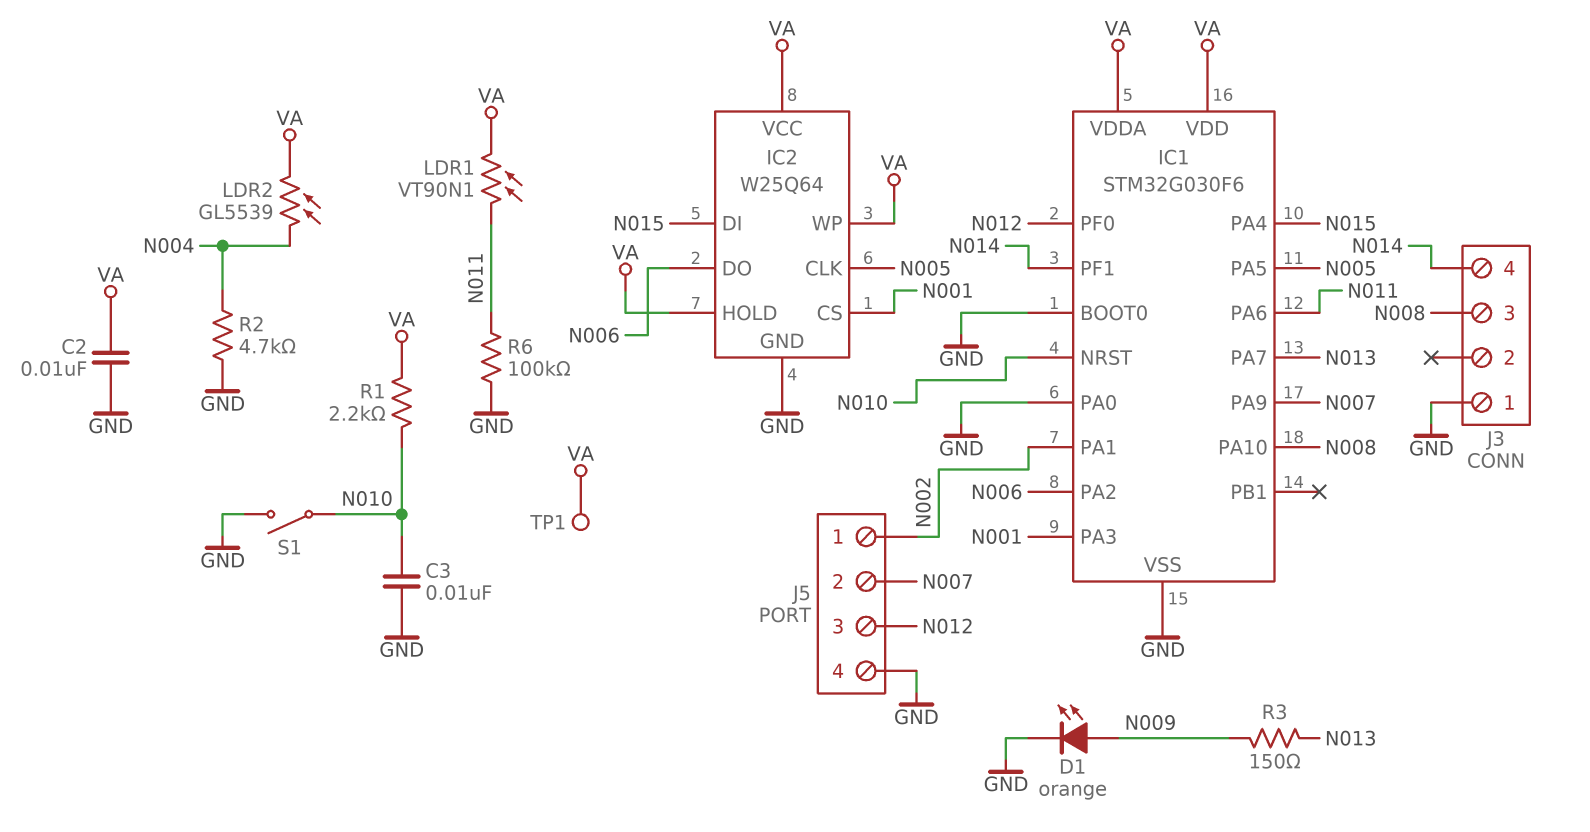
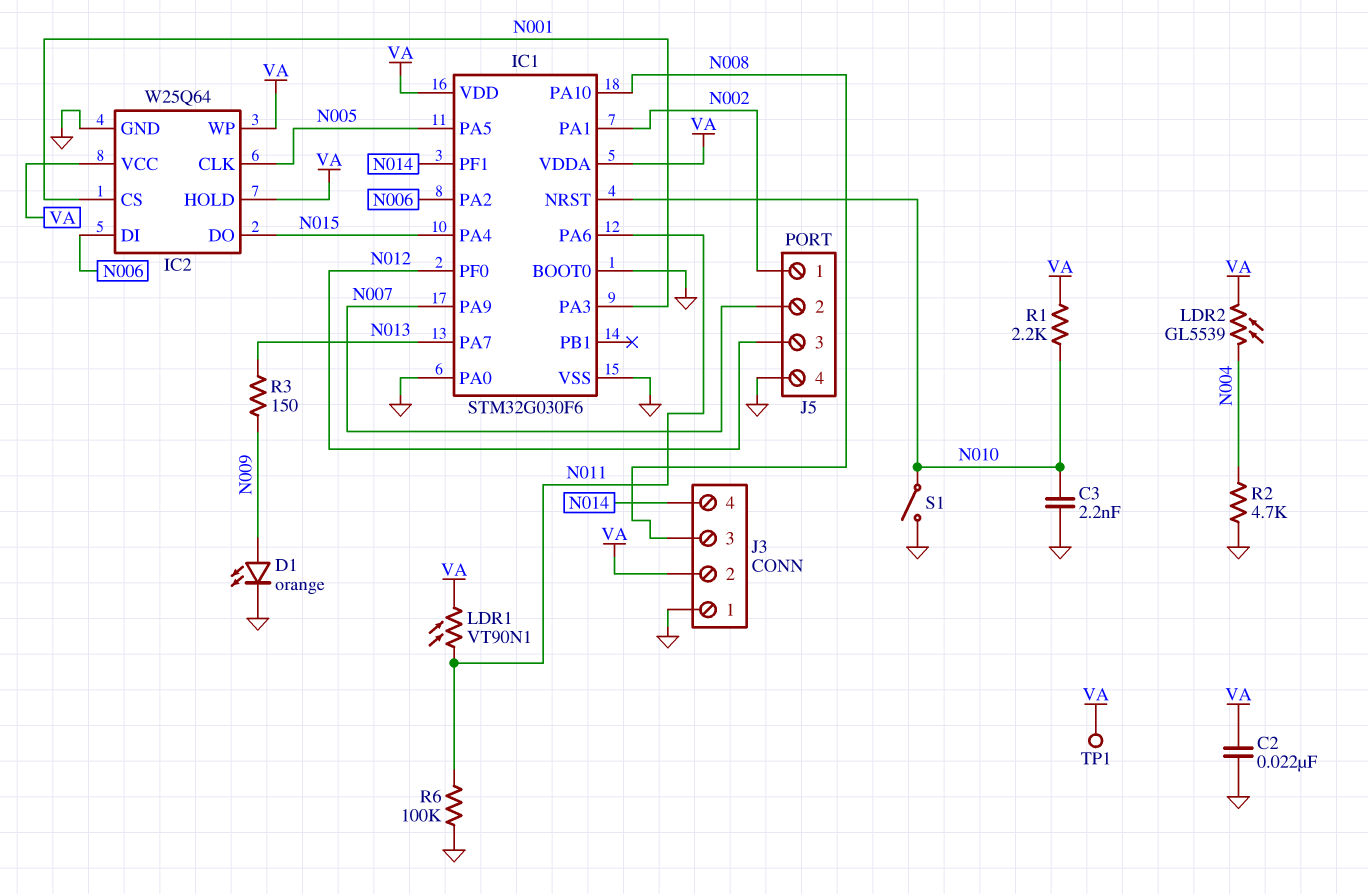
C2: 10nF (GND, VA) -> 22nF (GND, VA)
C3: 10nF (GND, N010) -> 2.2nF (GND, N010)
IC2 pin DI: N015 -> N006
IC2 pin DO: N006 -> N015
J3 pin 2: none -> VA

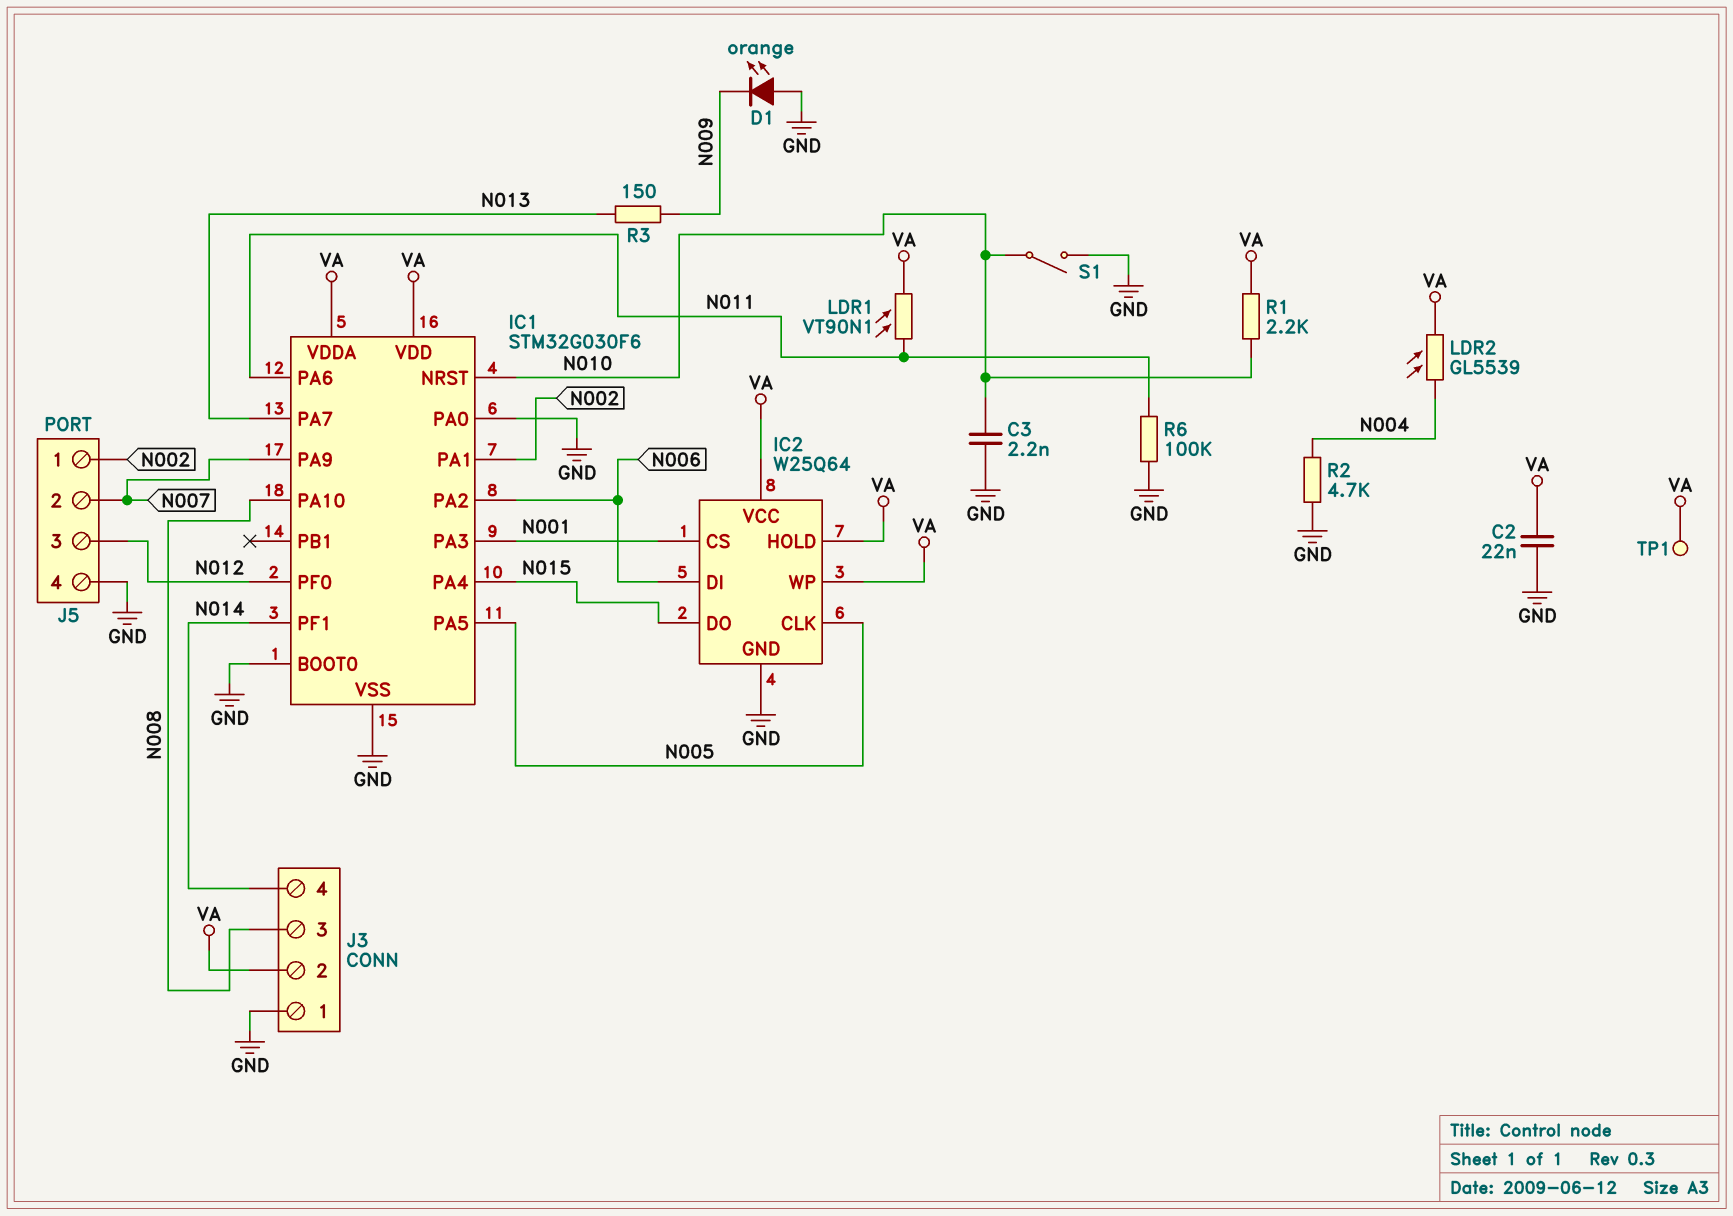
D1: LED orange (A N009, K GND) -> LED orange (A GND, K N009)

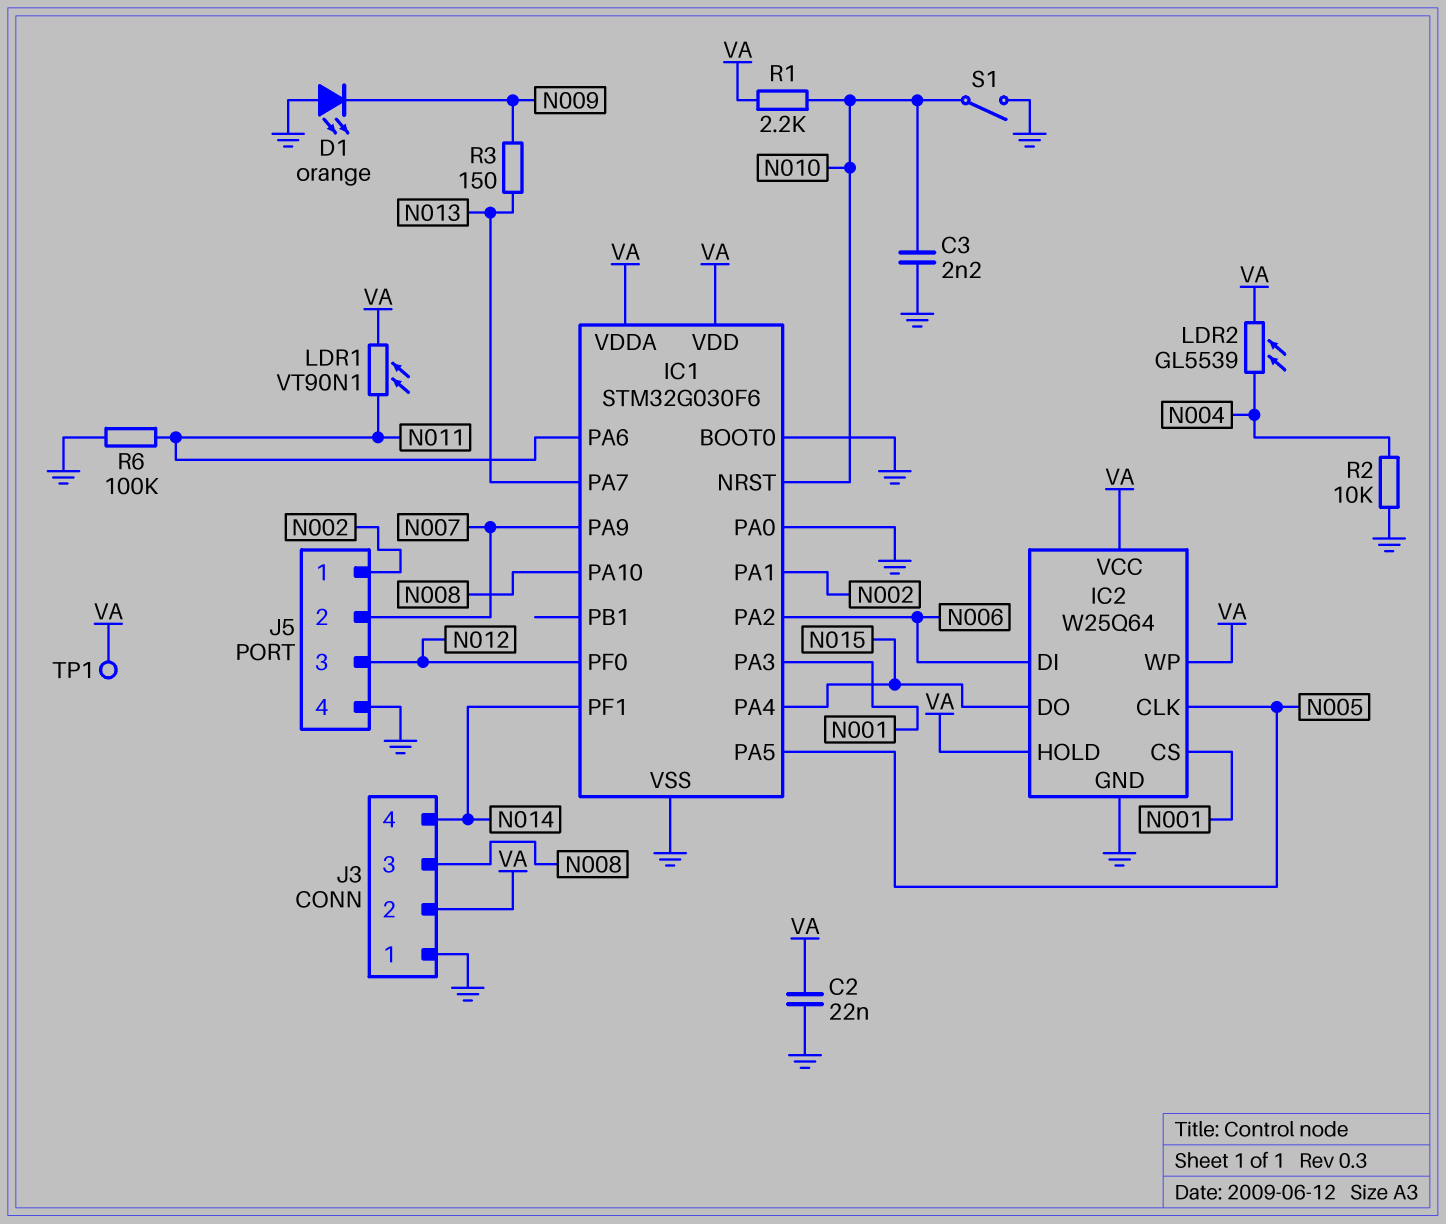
R2: 4.7k (GND, N004) -> 10k (GND, N004)

